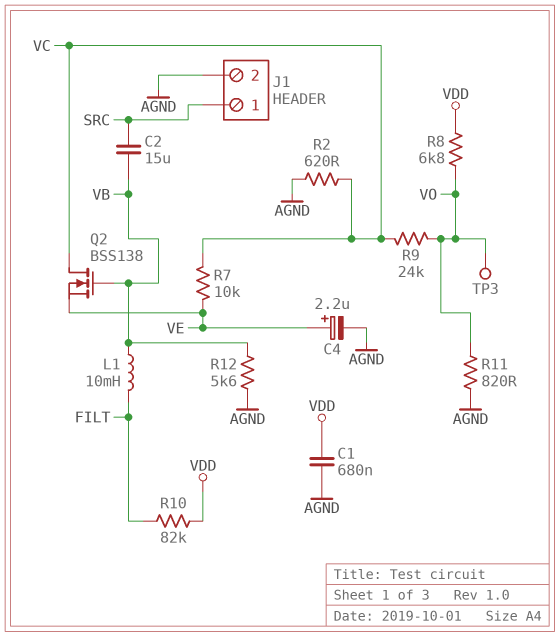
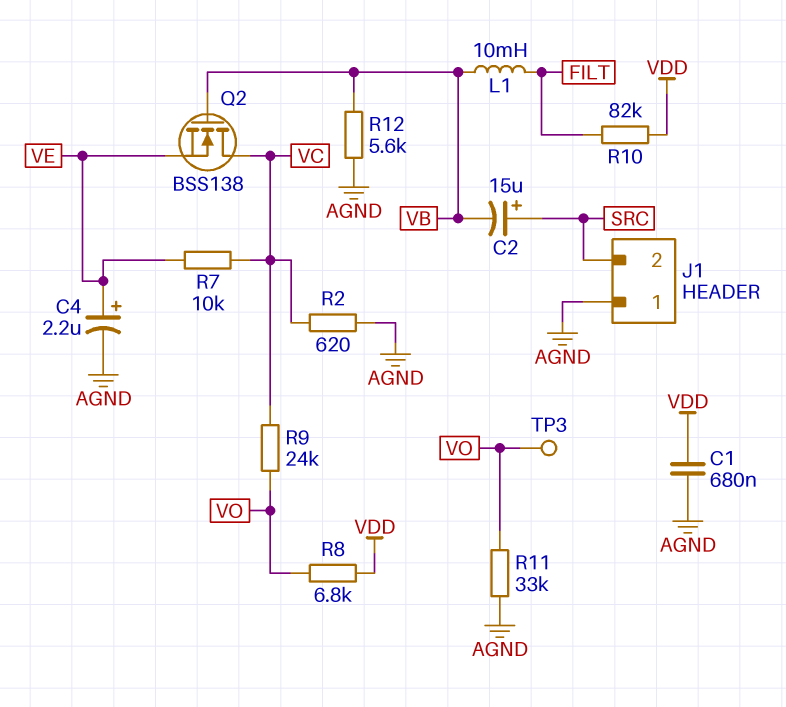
C2: 15uF (SRC, VB) -> 15uF (plus SRC, minus VB)
J1 pin 1: SRC -> AGND
J1 pin 2: AGND -> SRC
R11: 820 (AGND, VO) -> 33k (AGND, VO)

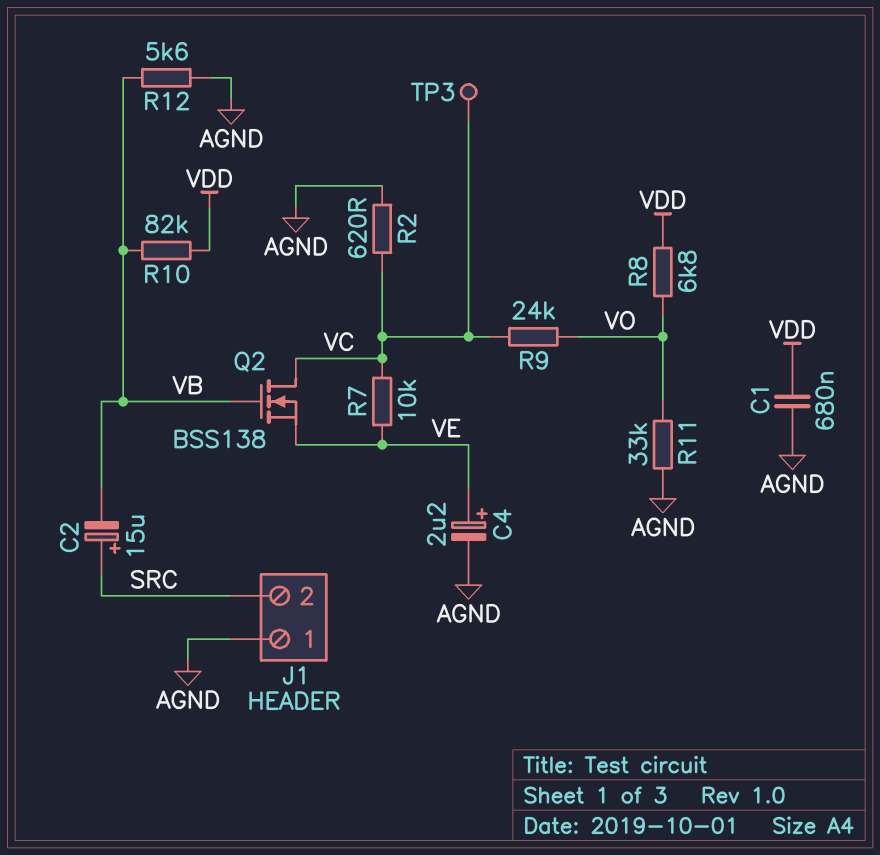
L1: 10mH (FILT, VB) -> none
R10: 82k (FILT, VDD) -> 82k (VB, VDD)
TP3: test point (VO) -> test point (VC)

